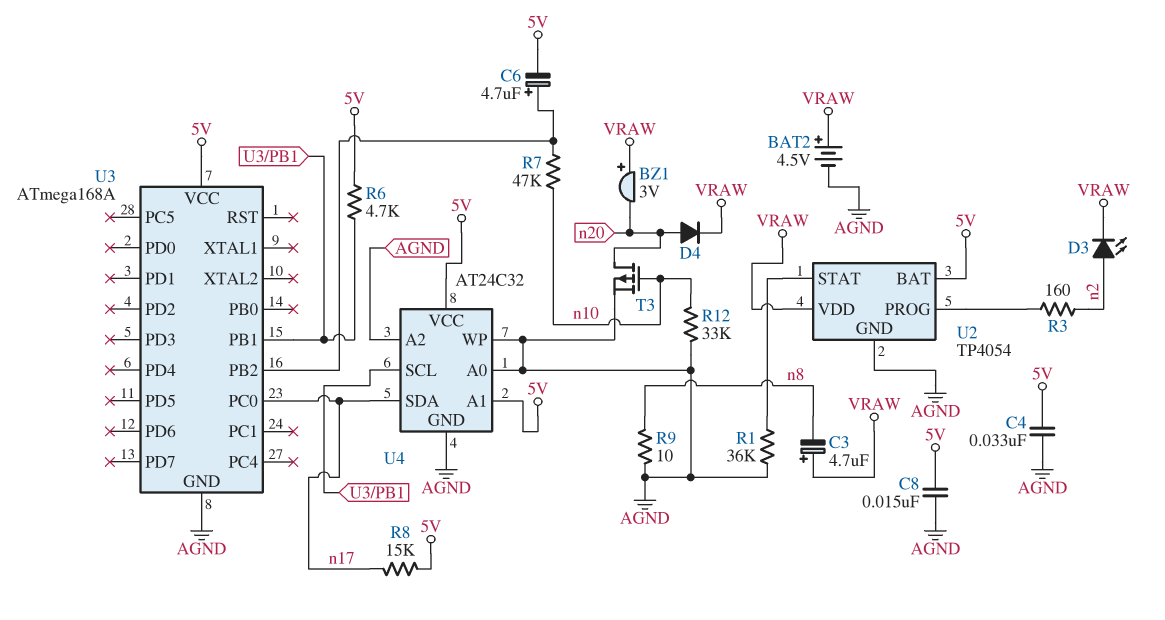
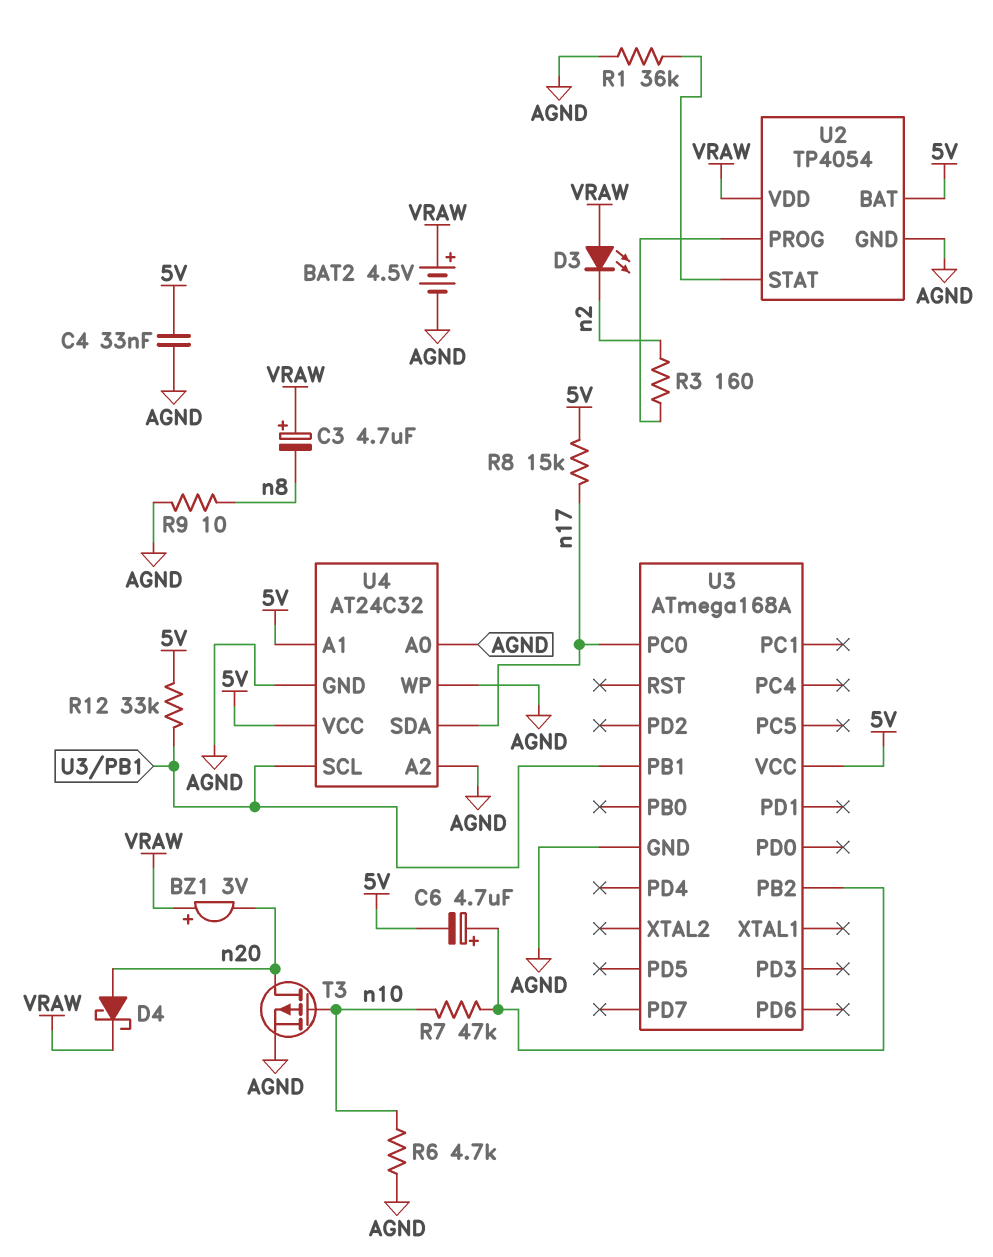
C8: 15nF (5V, AGND) -> none
D3: LED (A n2, K VRAW) -> LED (A VRAW, K n2)
D4: diode (A n20, K VRAW) -> schottky (A n20, K VRAW)
R6: 4.7k (5V, U3/PB1) -> 4.7k (AGND, n10)
R12: 33k (AGND, n10) -> 33k (5V, U3/PB1)

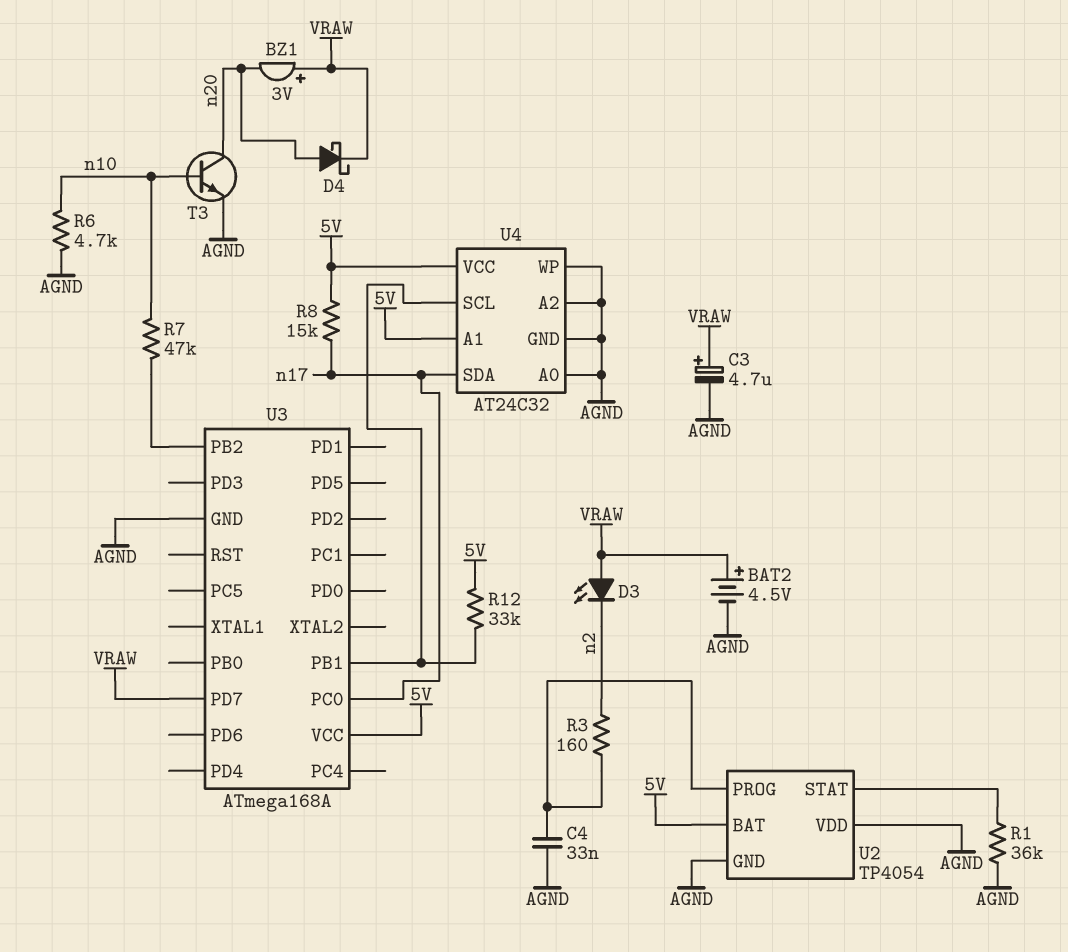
C3: 4.7uF (plus VRAW, minus n8) -> 4.7uF (plus VRAW, minus AGND)
C4: 33nF (5V, AGND) -> 33nF (AGND, U2/PROG)
C6: 4.7uF (plus U3/PB2, minus 5V) -> none
R9: 10 (AGND, n8) -> none
T3: PMOS (G n10, D n20, S AGND) -> NPN (B n10, C n20, E AGND)
U2 pin VDD: VRAW -> AGND
U3 pin PD7: none -> VRAW

